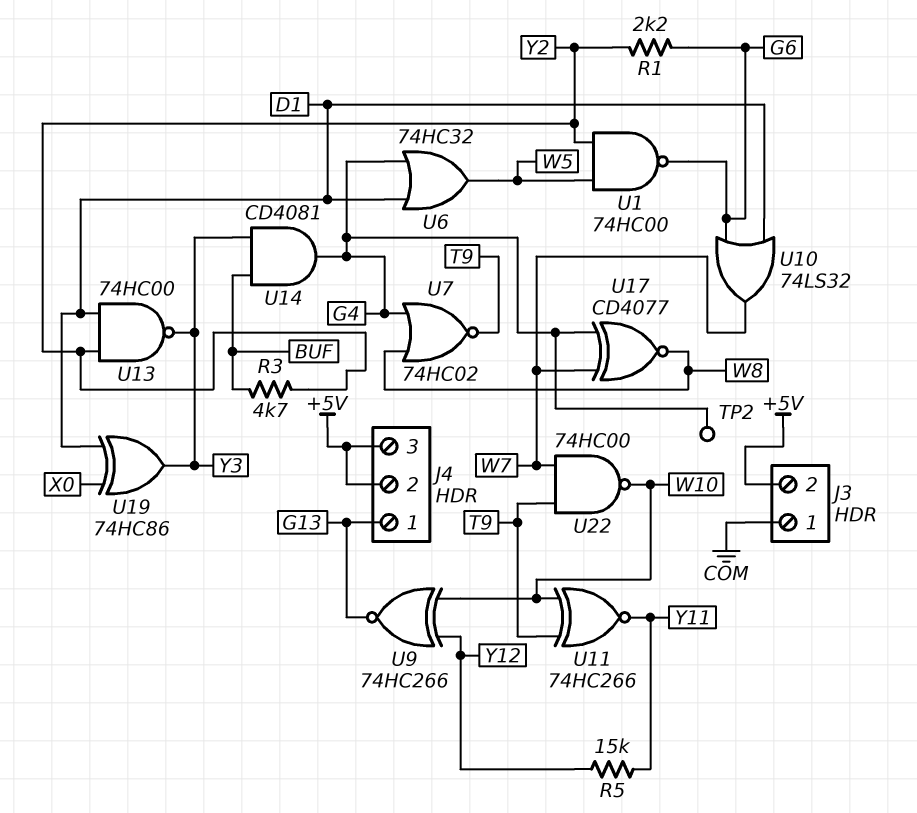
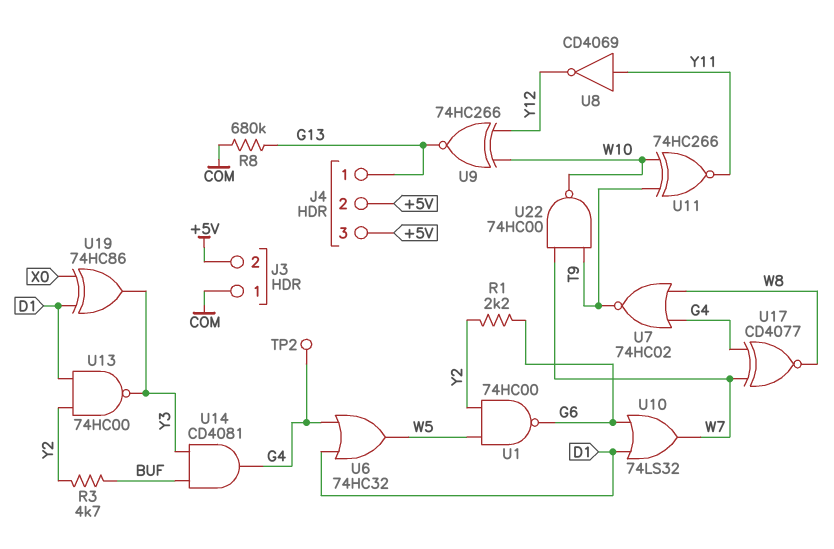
R5: 15k (Y11, Y12) -> none
R8: none -> 680k (COM, G13)
U8: none -> NOT CD4069 (in Y11, out Y12)

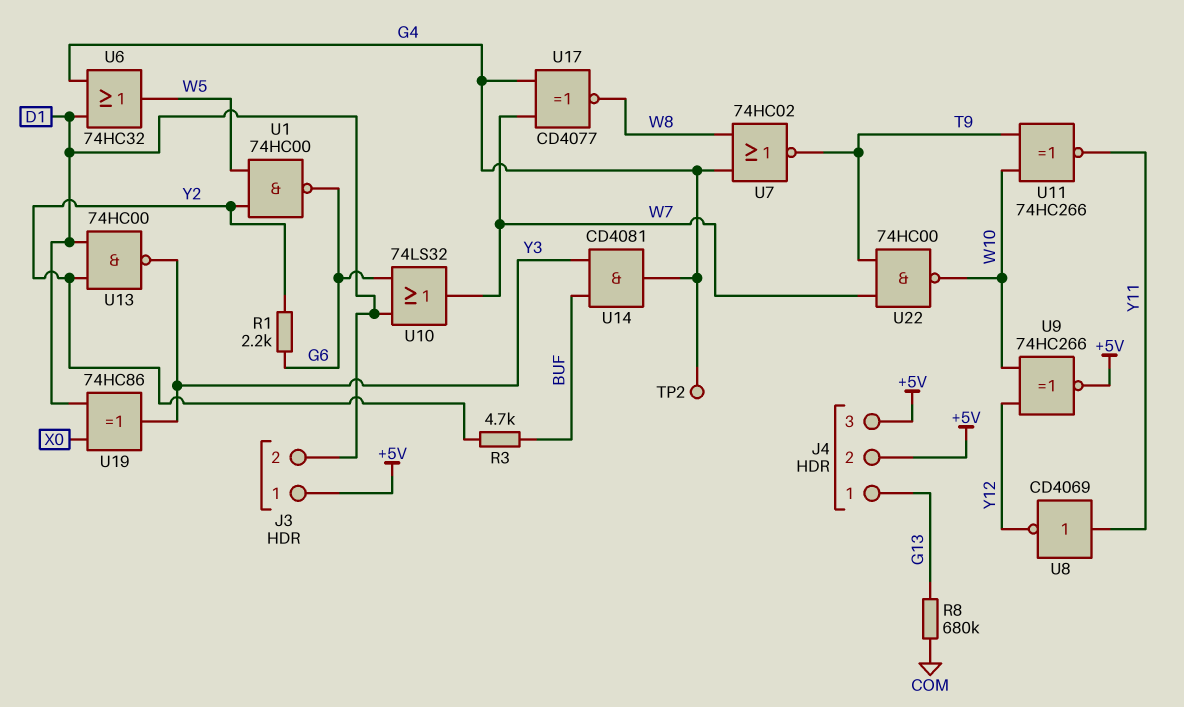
J3 pin 1: COM -> +5V
J3 pin 2: +5V -> D1
U9: XNOR 74HC266 (in W10, in Y12, out G13) -> XNOR 74HC266 (in W10, in Y12, out +5V)

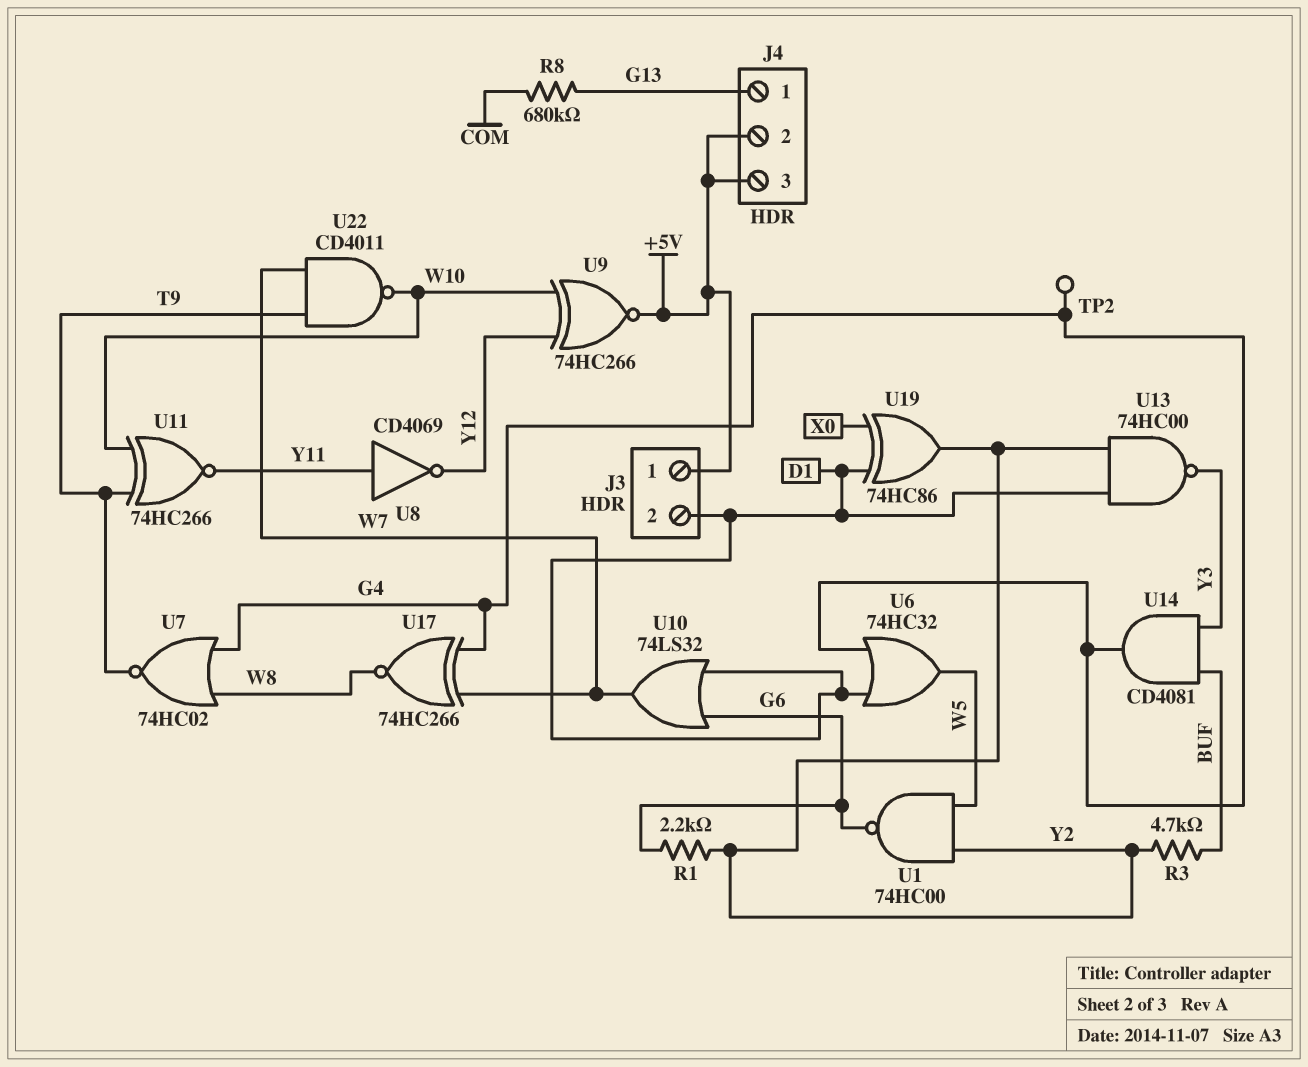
U17: XNOR CD4077 (in G4, in W7, out W8) -> XNOR 74HC266 (in G4, in W7, out W8)
U19: XOR 74HC86 (in D1, in X0, out Y3) -> XOR 74HC86 (in D1, in X0, out Y2)
U22: NAND 74HC00 (in T9, in W7, out W10) -> NAND CD4011 (in T9, in W7, out W10)

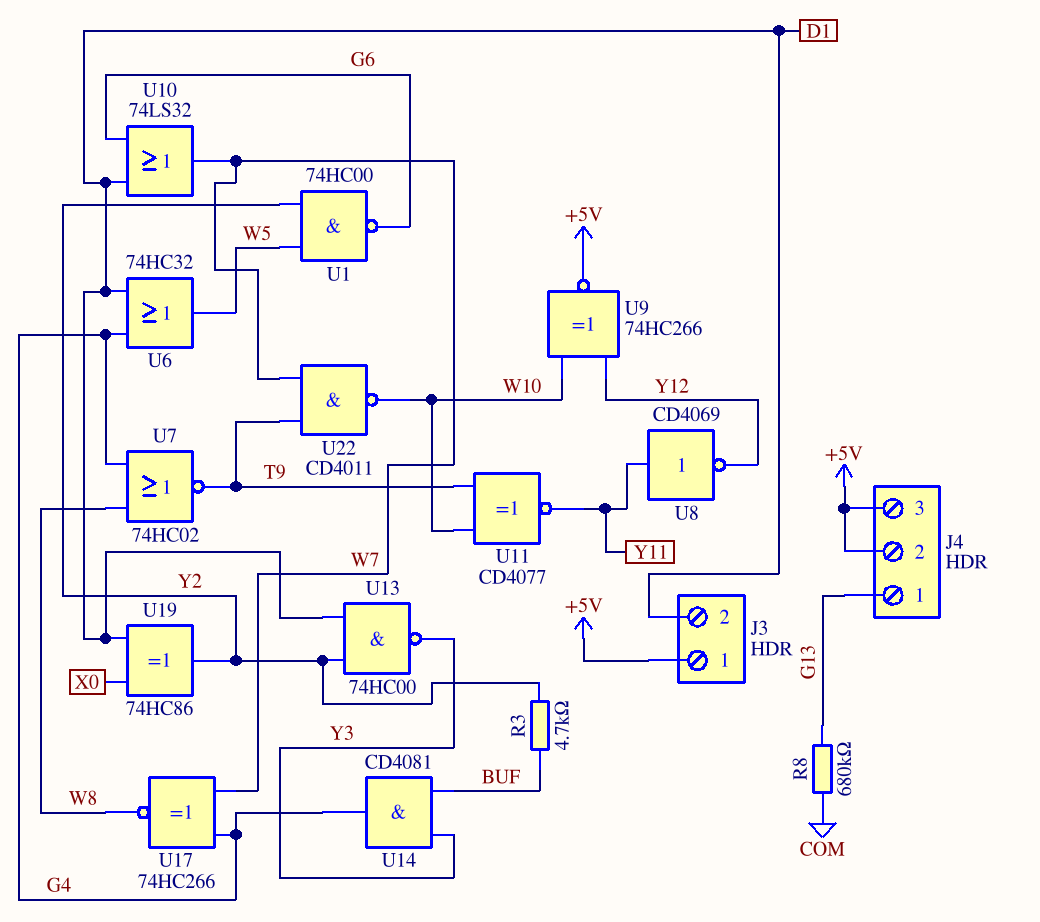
R1: 2.2k (G6, Y2) -> none
TP2: test point (G4) -> none
U11: XNOR 74HC266 (in T9, in W10, out Y11) -> XNOR CD4077 (in T9, in W10, out Y11)

